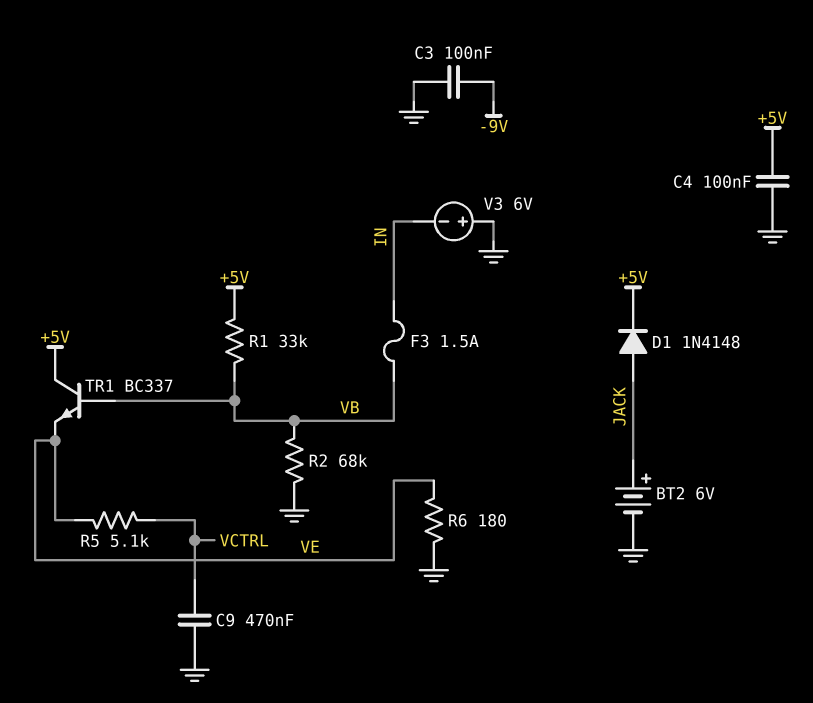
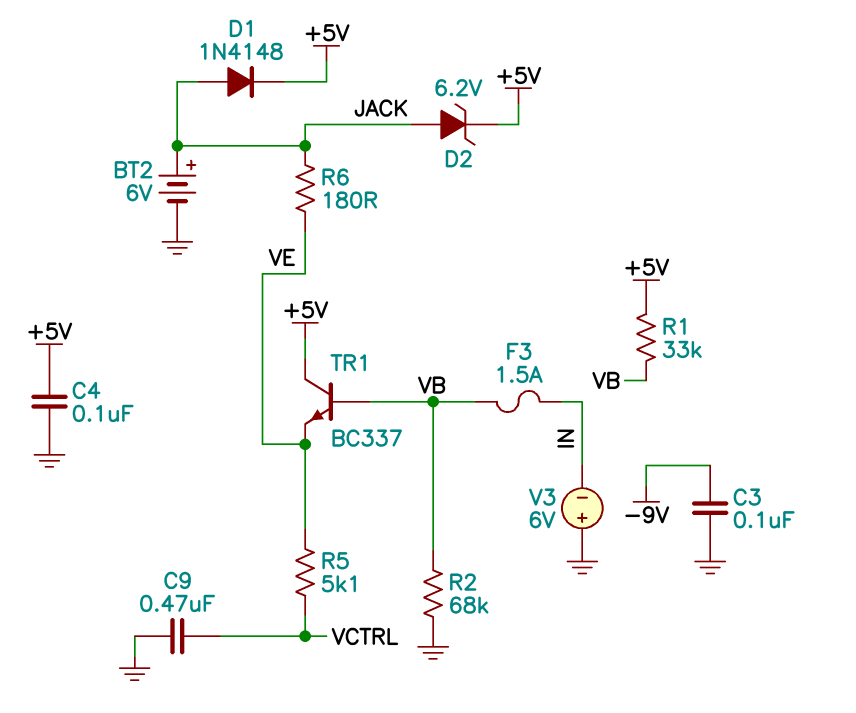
D2: none -> zener 6.2V (A JACK, K +5V)
R6: 180 (GND, VE) -> 180 (JACK, VE)

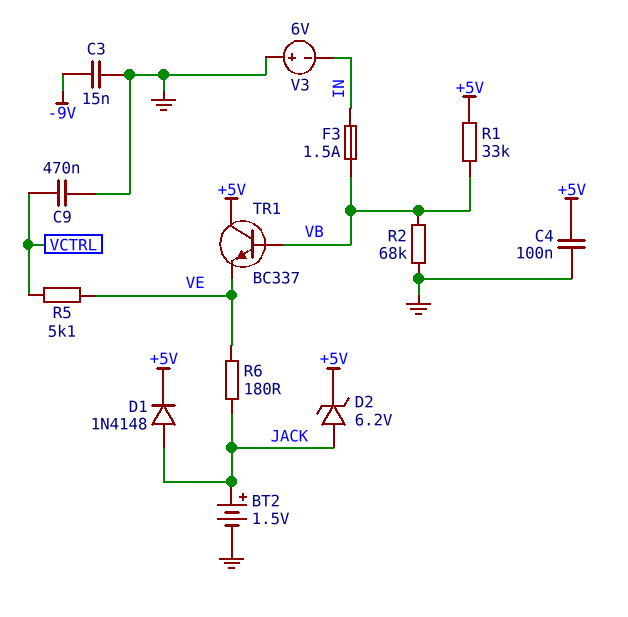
BT2: 6V (plus JACK, minus GND) -> 1.5V (plus JACK, minus GND)
C3: 100nF (-9V, GND) -> 15nF (-9V, GND)

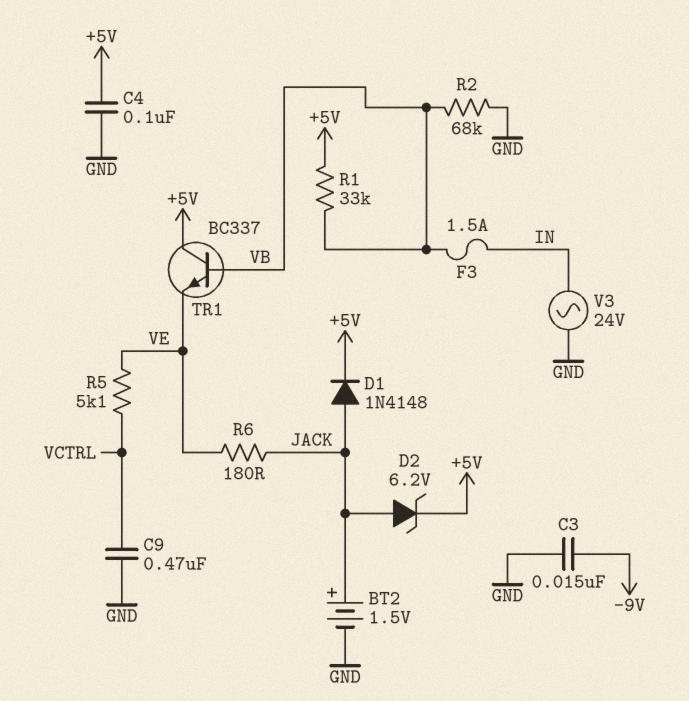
V3: 6V (plus GND, minus IN) -> AC 24V (GND, IN)

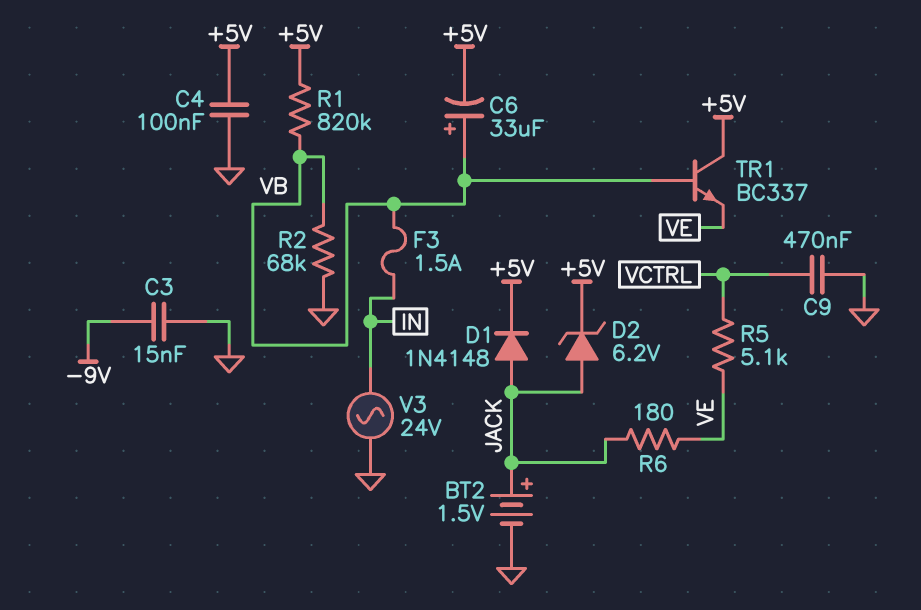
C6: none -> 33uF (plus VB, minus +5V)
R1: 33k (+5V, VB) -> 820k (+5V, VB)

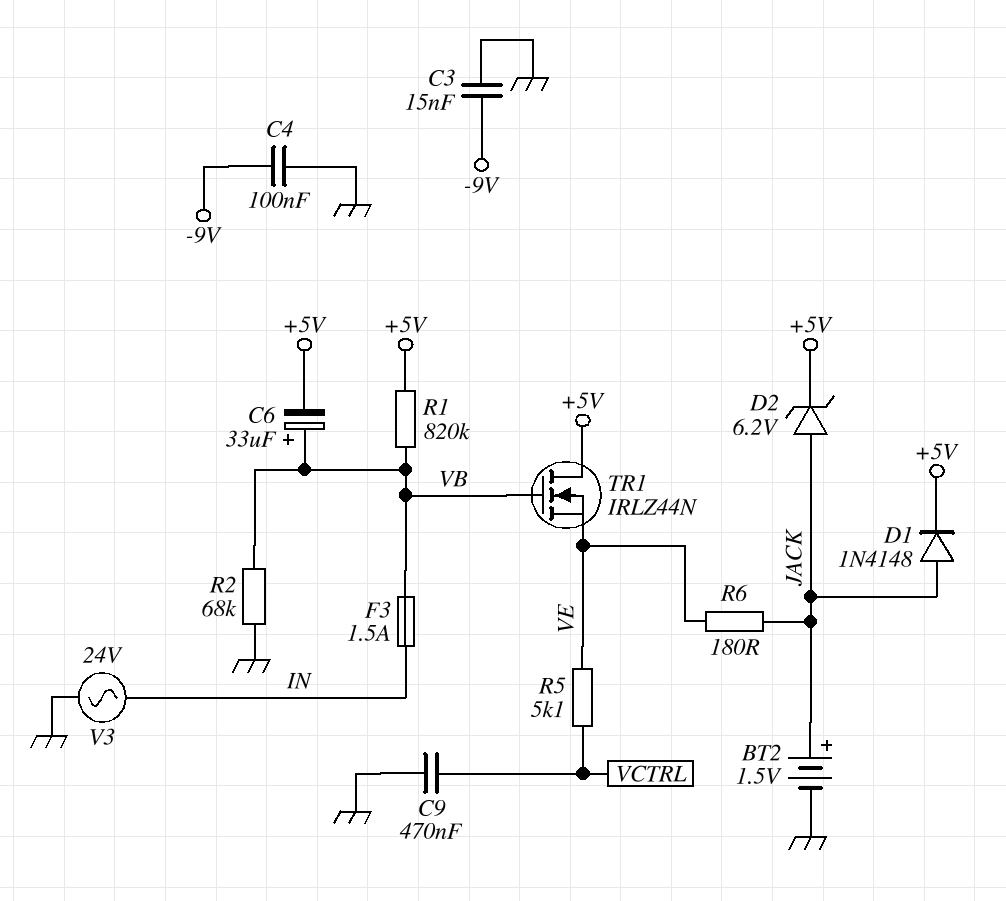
C4: 100nF (+5V, GND) -> 100nF (-9V, GND)
TR1: NPN BC337 (B VB, C +5V, E VE) -> NMOS IRLZ44N (G VB, D +5V, S VE)

